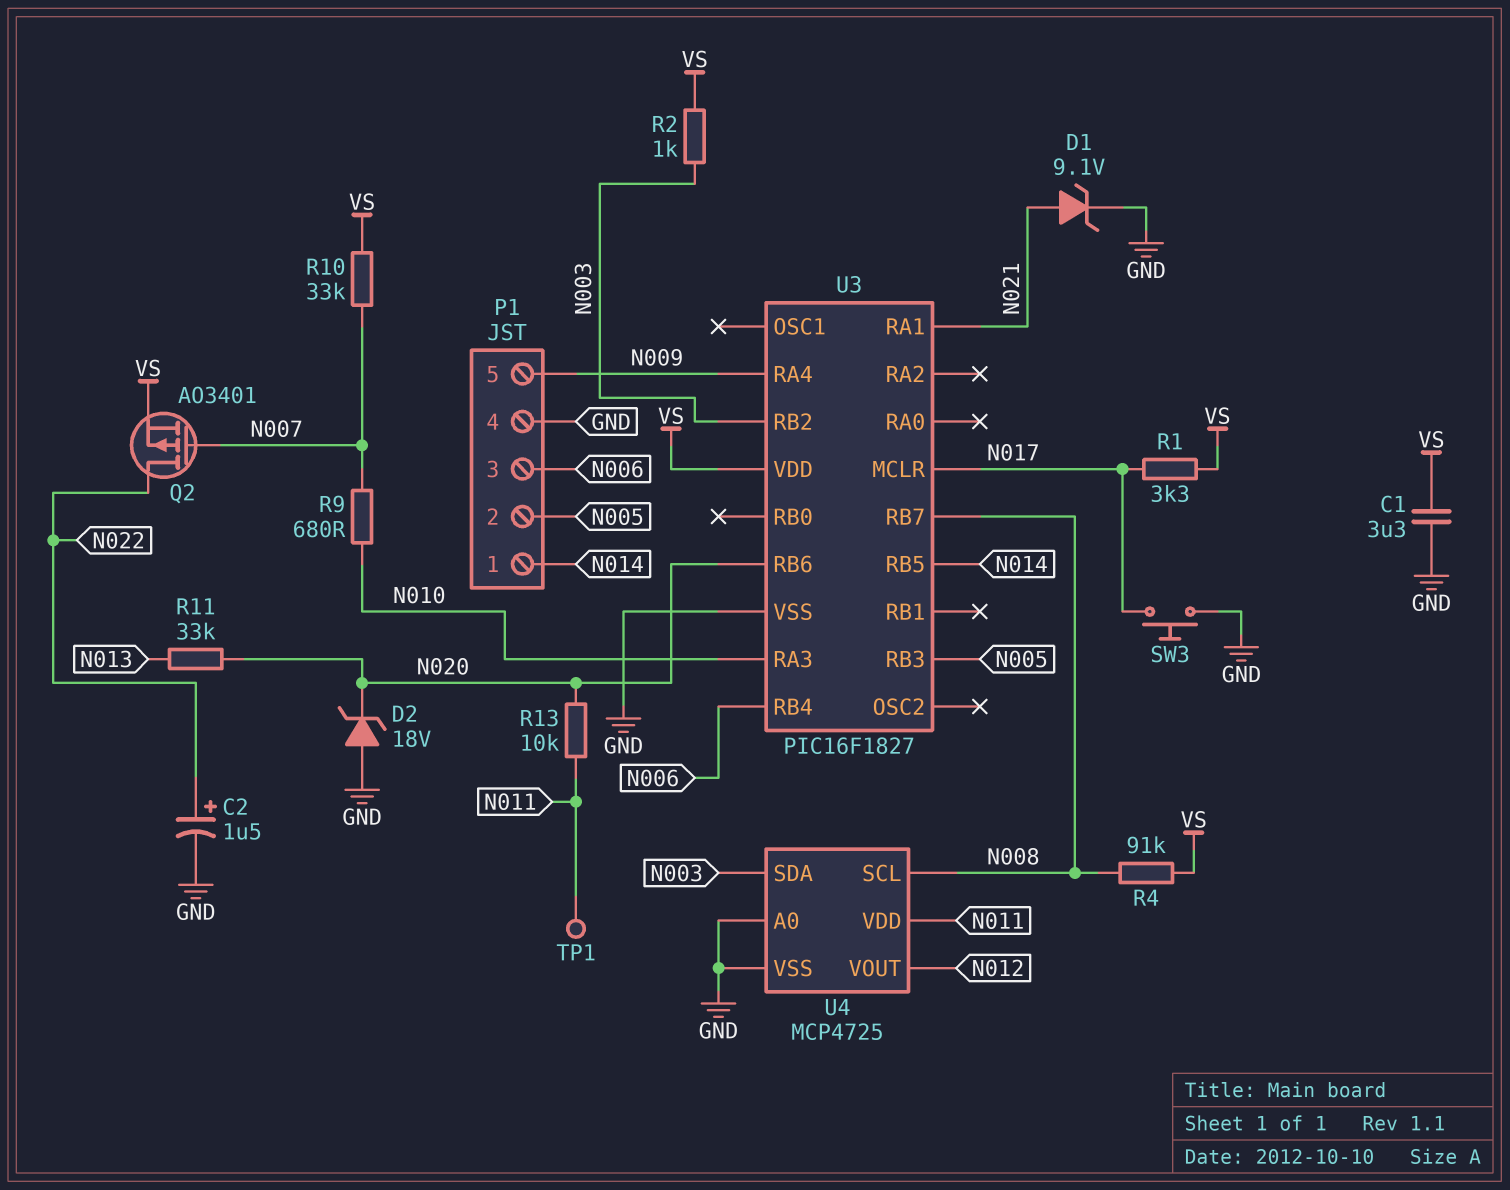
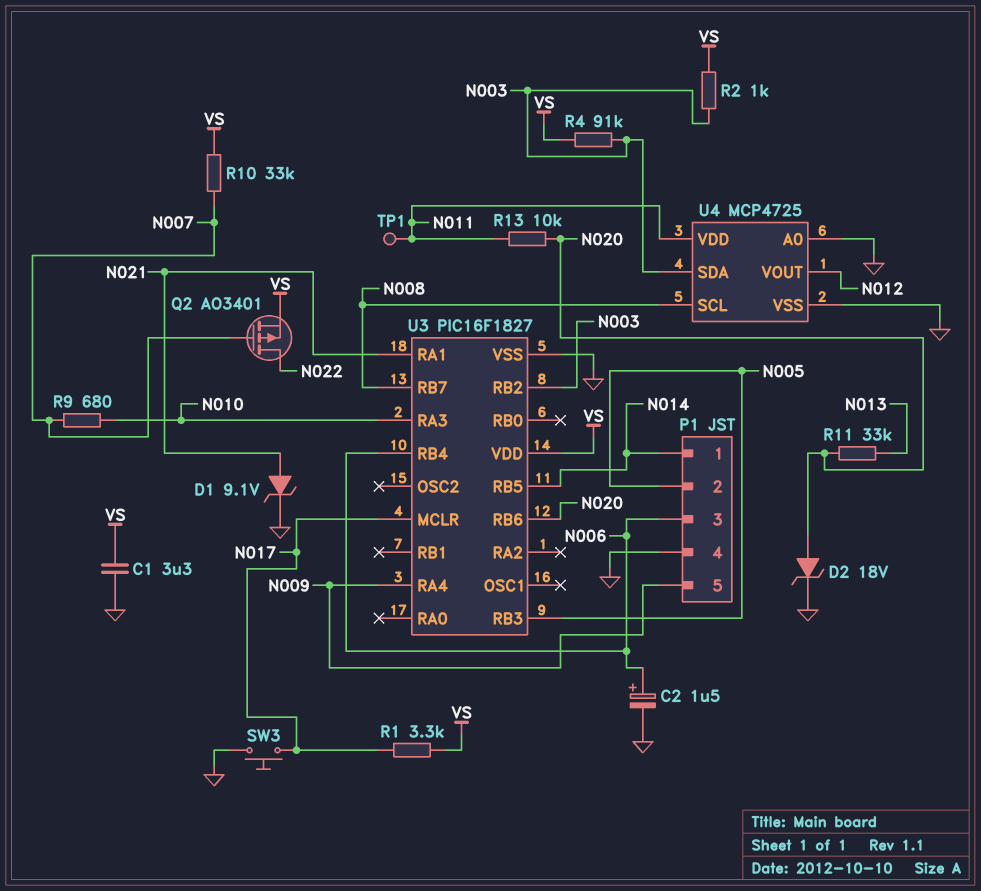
C2: 1.5uF (plus N022, minus GND) -> 1.5uF (plus N006, minus GND)
D2: zener 18V (A GND, K N020) -> zener 18V (A N020, K GND)
R4: 91k (N008, VS) -> 91k (N003, VS)

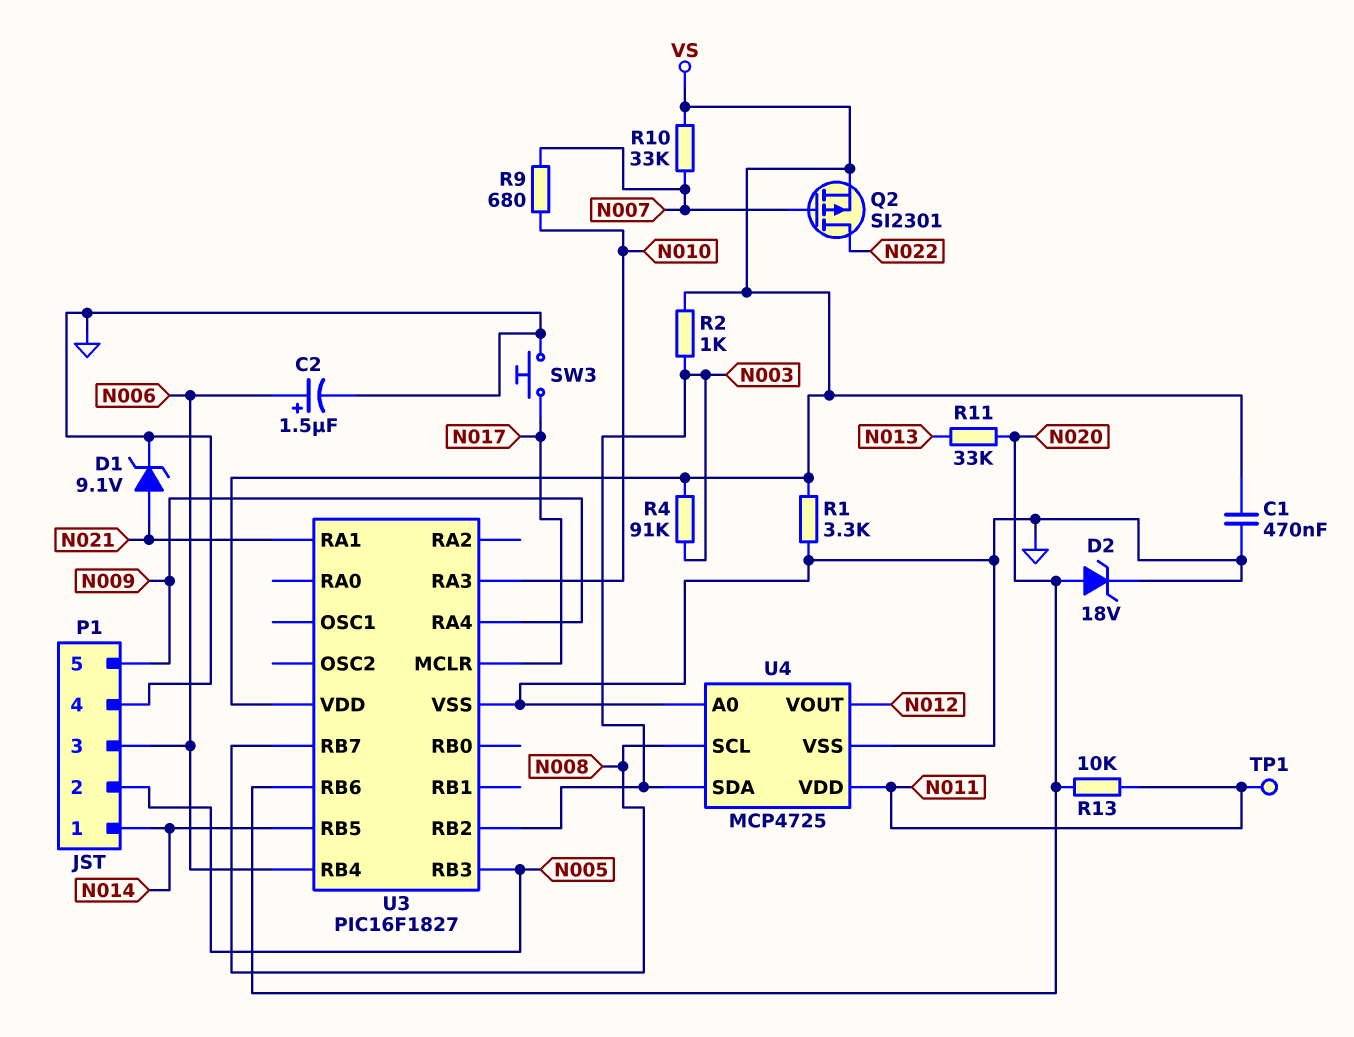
C1: 3.3uF (GND, VS) -> 470nF (GND, VS)
Q2: PMOS AO3401 (G N007, D N022, S VS) -> PMOS SI2301 (G N007, D N022, S VS)
R1: 3.3k (N017, VS) -> 3.3k (GND, VS)

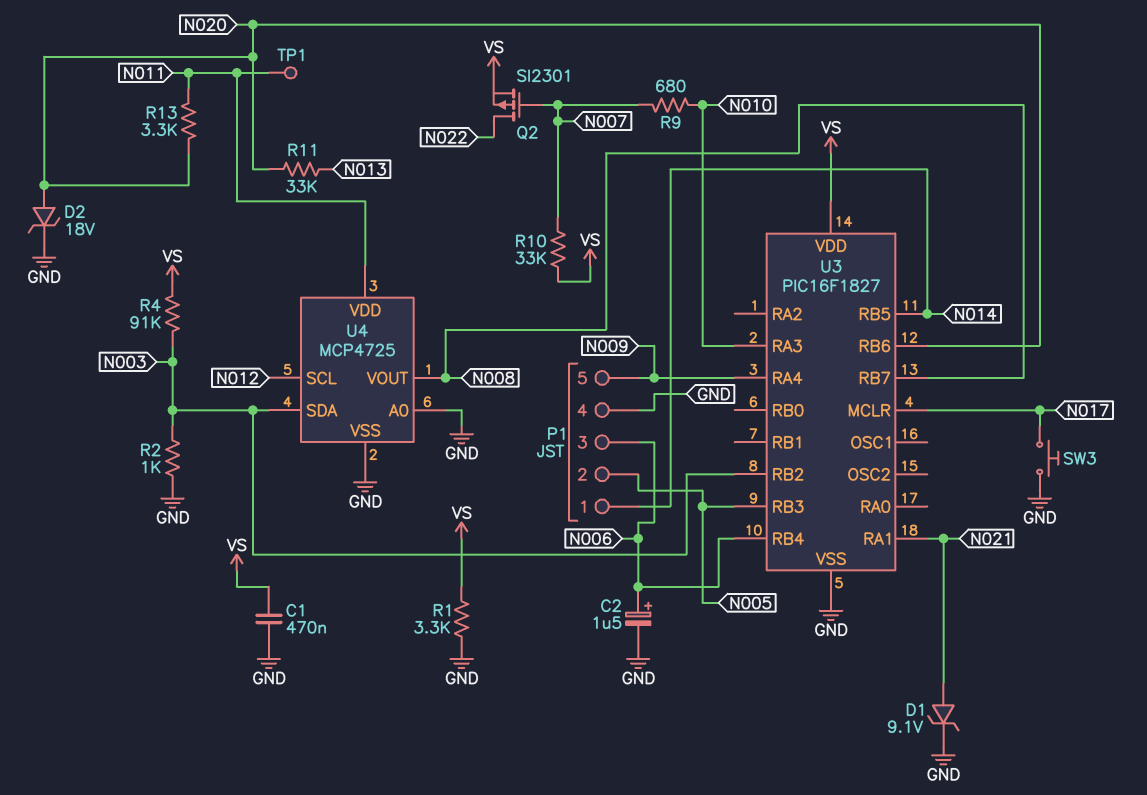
R2: 1k (N003, VS) -> 1k (GND, N003)
R13: 10k (N011, N020) -> 3.3k (N011, N020)
U4 pin SCL: N008 -> N012
U4 pin VOUT: N012 -> N008

